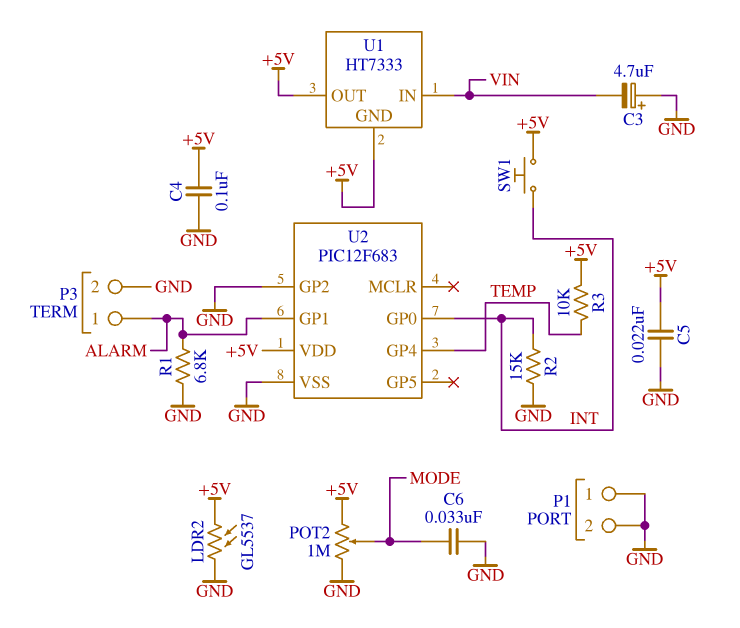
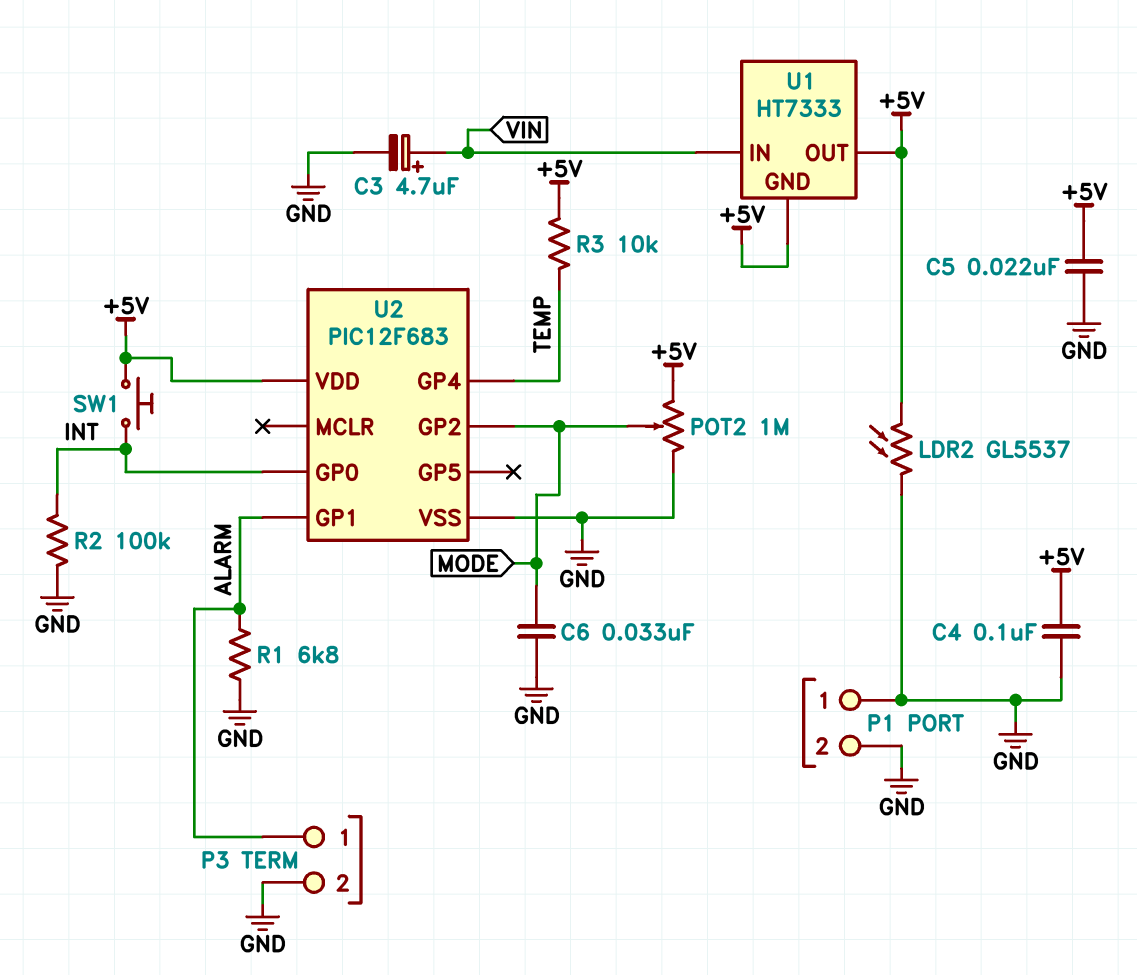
C3: 4.7uF (plus GND, minus VIN) -> 4.7uF (plus VIN, minus GND)
R2: 15k (GND, INT) -> 100k (GND, INT)
U2 pin GP2: GND -> MODE

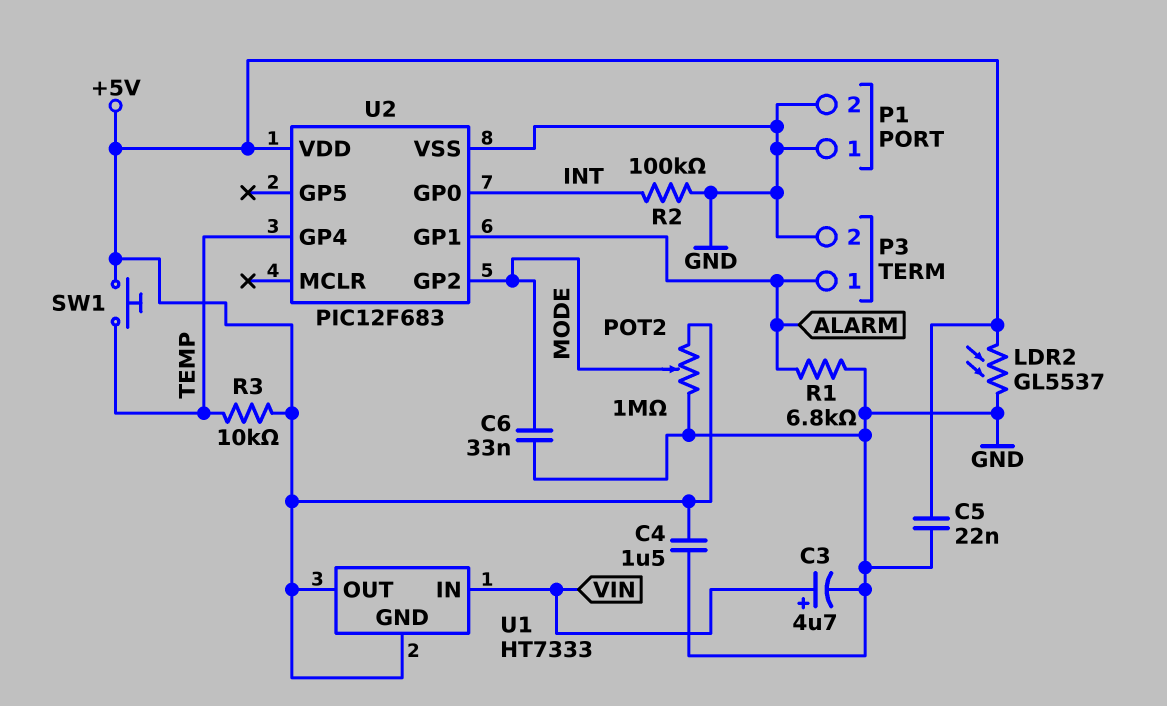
C4: 100nF (+5V, GND) -> 1.5uF (+5V, GND)
SW1: button (+5V, INT) -> button (+5V, TEMP)

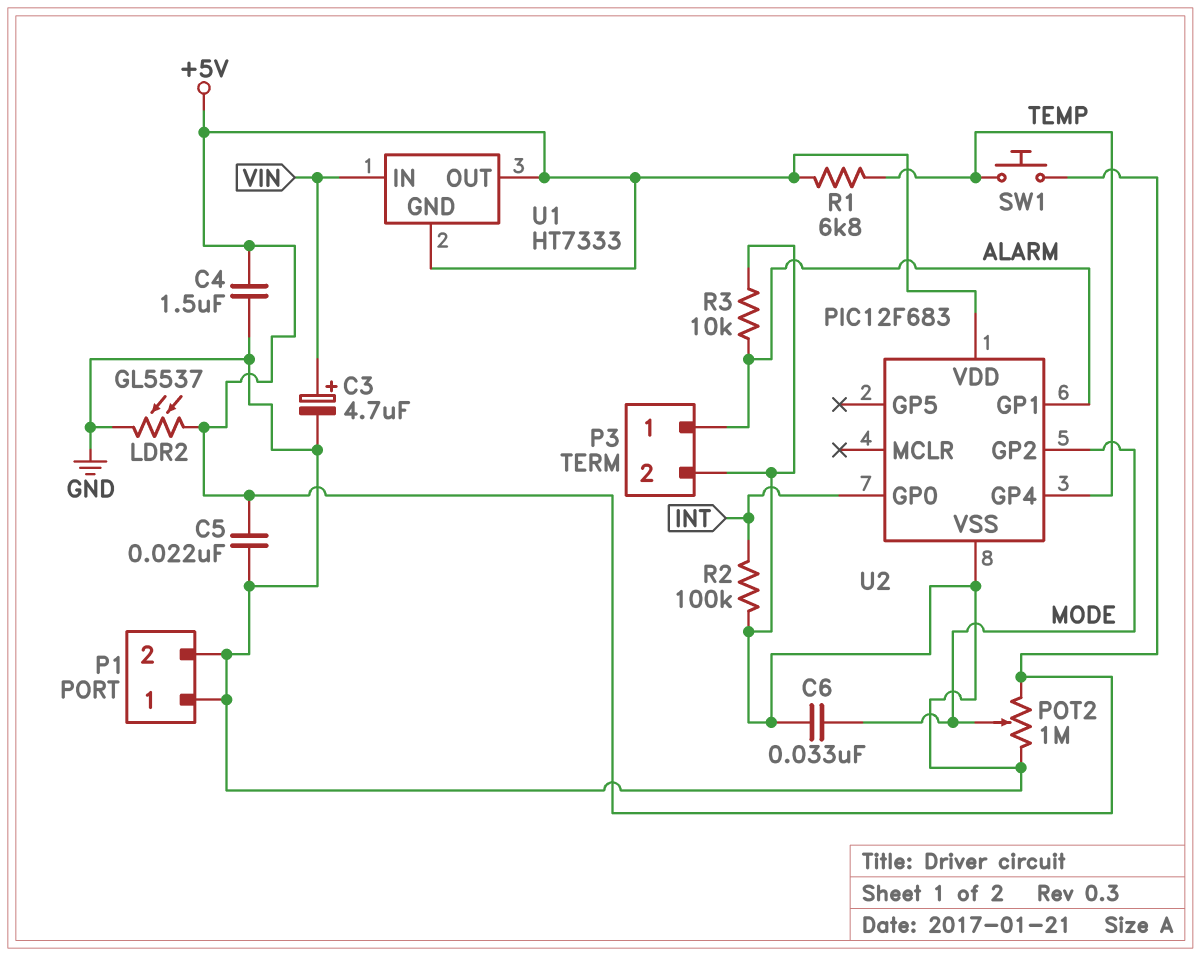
R1: 6.8k (ALARM, GND) -> 6.8k (+5V, TEMP)
R3: 10k (+5V, TEMP) -> 10k (ALARM, GND)

